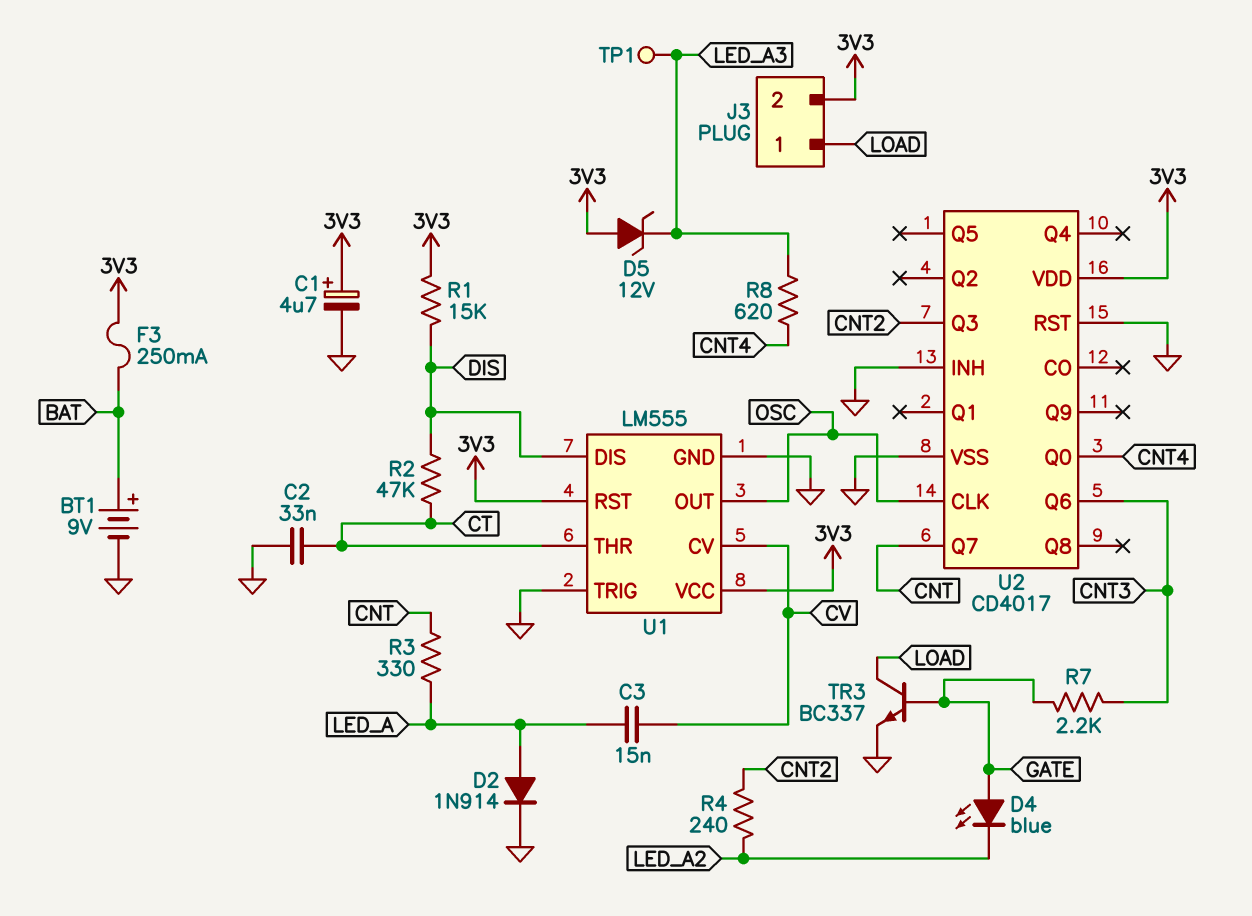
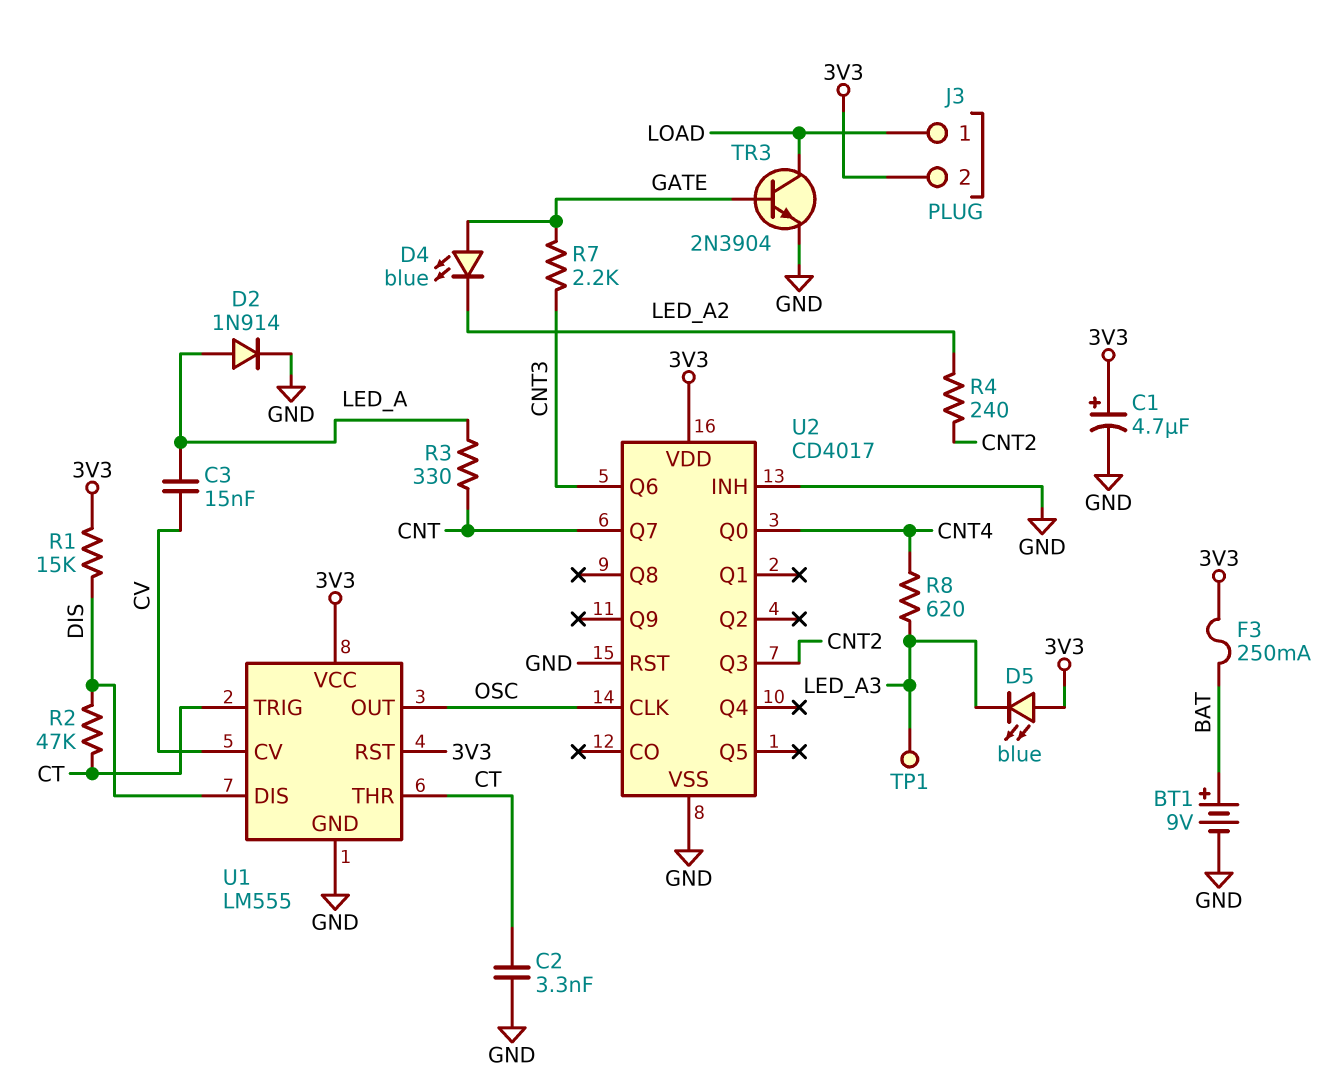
C2: 33nF (CT, GND) -> 3.3nF (CT, GND)
D5: zener 12V (A 3V3, K LED_A3) -> LED blue (A 3V3, K LED_A3)
TR3: NPN BC337 (B GATE, C LOAD, E GND) -> NPN 2N3904 (B GATE, C LOAD, E GND)
U1 pin TRIG: GND -> CT

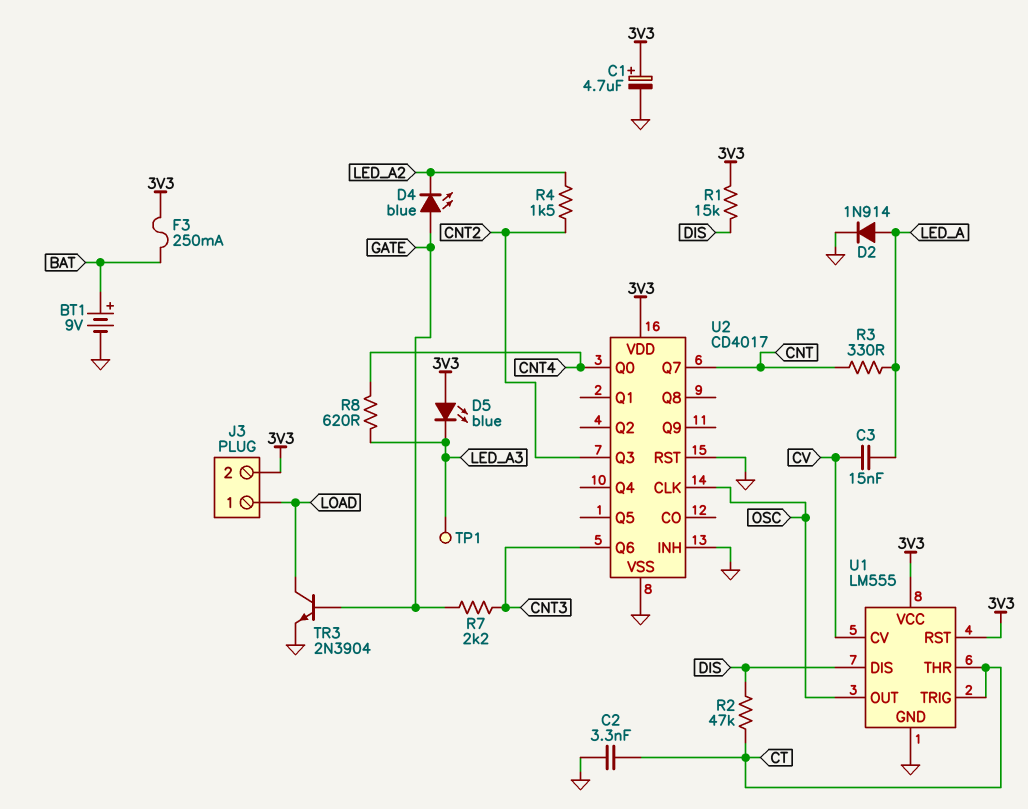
R4: 240 (CNT2, LED_A2) -> 1.5k (CNT2, LED_A2)

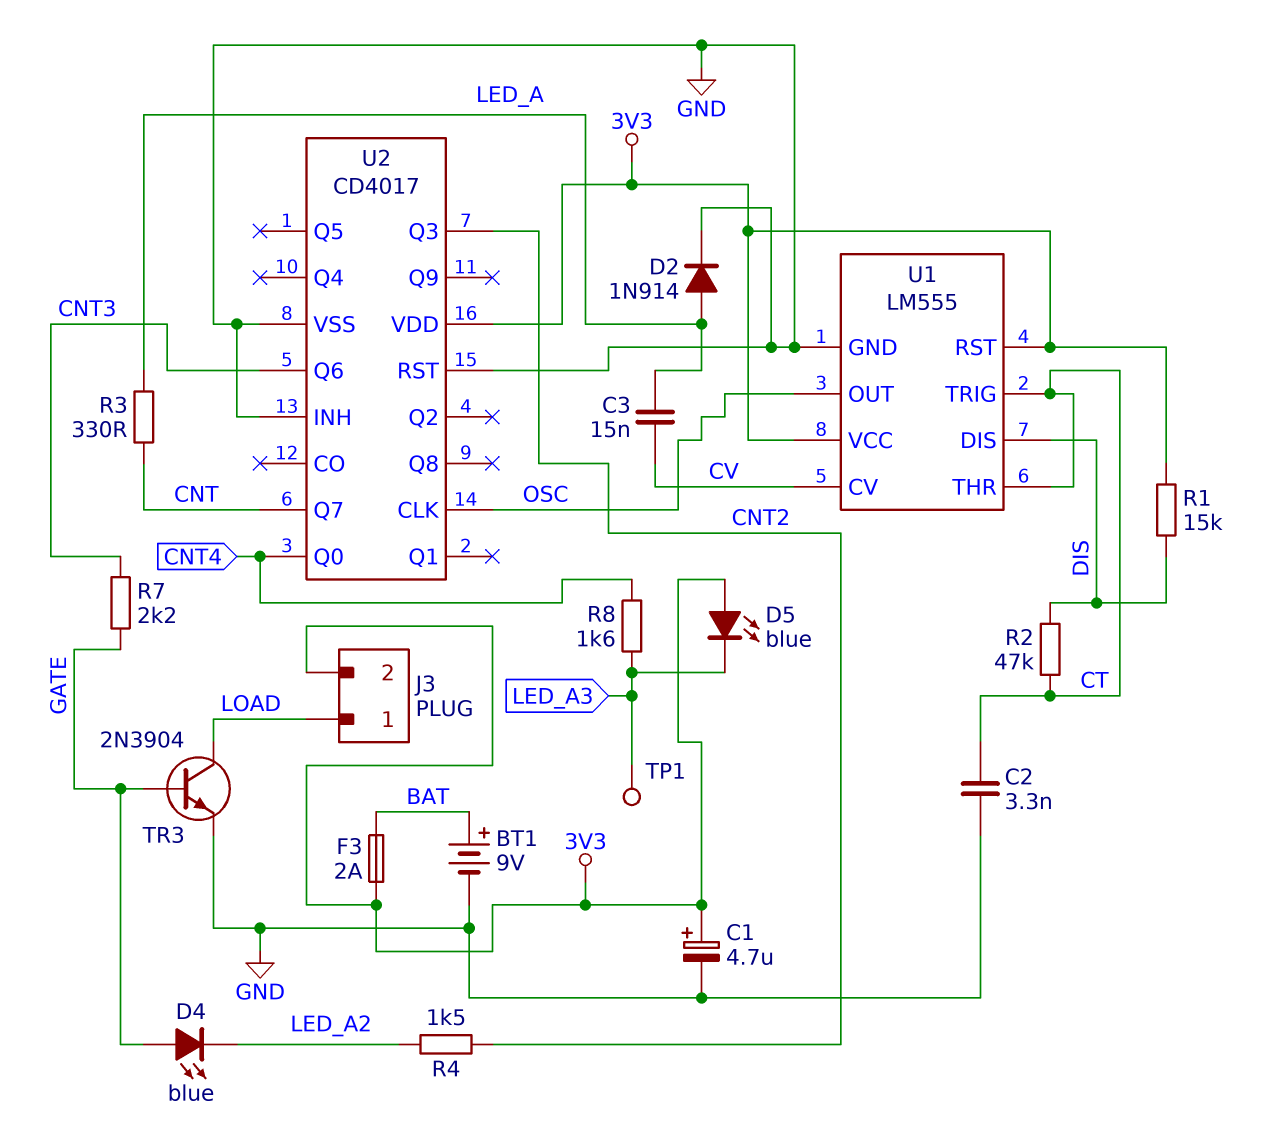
F3: 250mA (3V3, BAT) -> 2A (3V3, BAT)
R8: 620 (CNT4, LED_A3) -> 1.6k (CNT4, LED_A3)

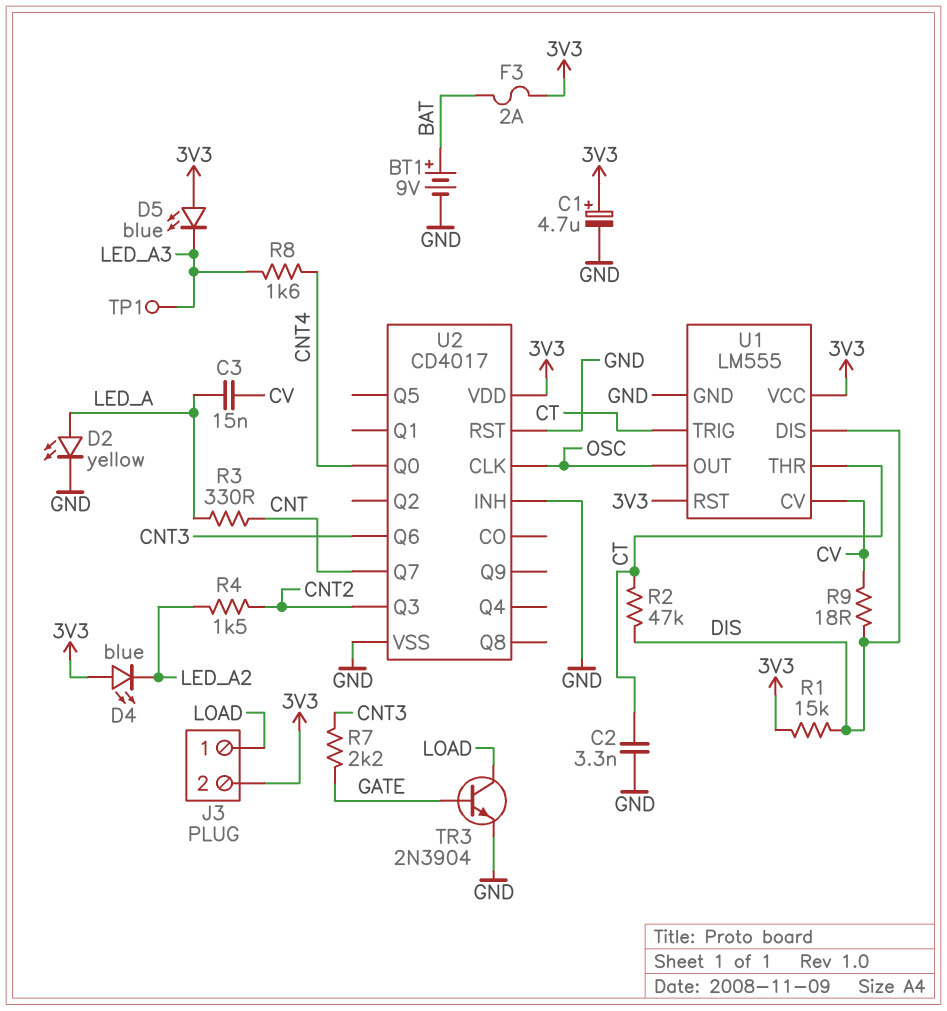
D2: diode 1N914 (A LED_A, K GND) -> LED yellow (A LED_A, K GND)
D4: LED blue (A GATE, K LED_A2) -> LED blue (A 3V3, K LED_A2)
R9: none -> 18 (CV, DIS)

